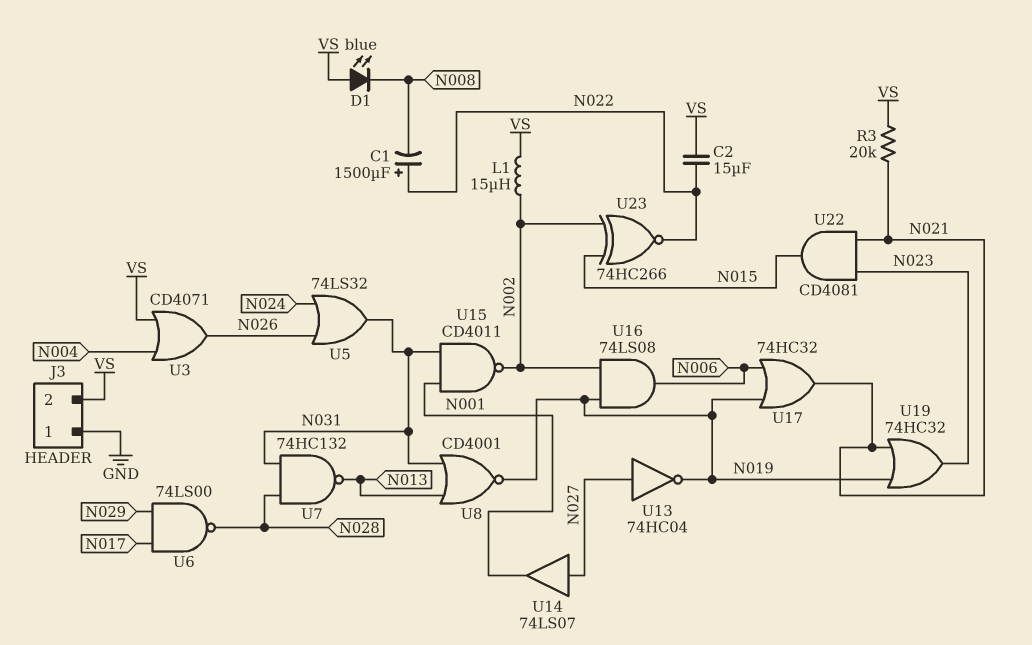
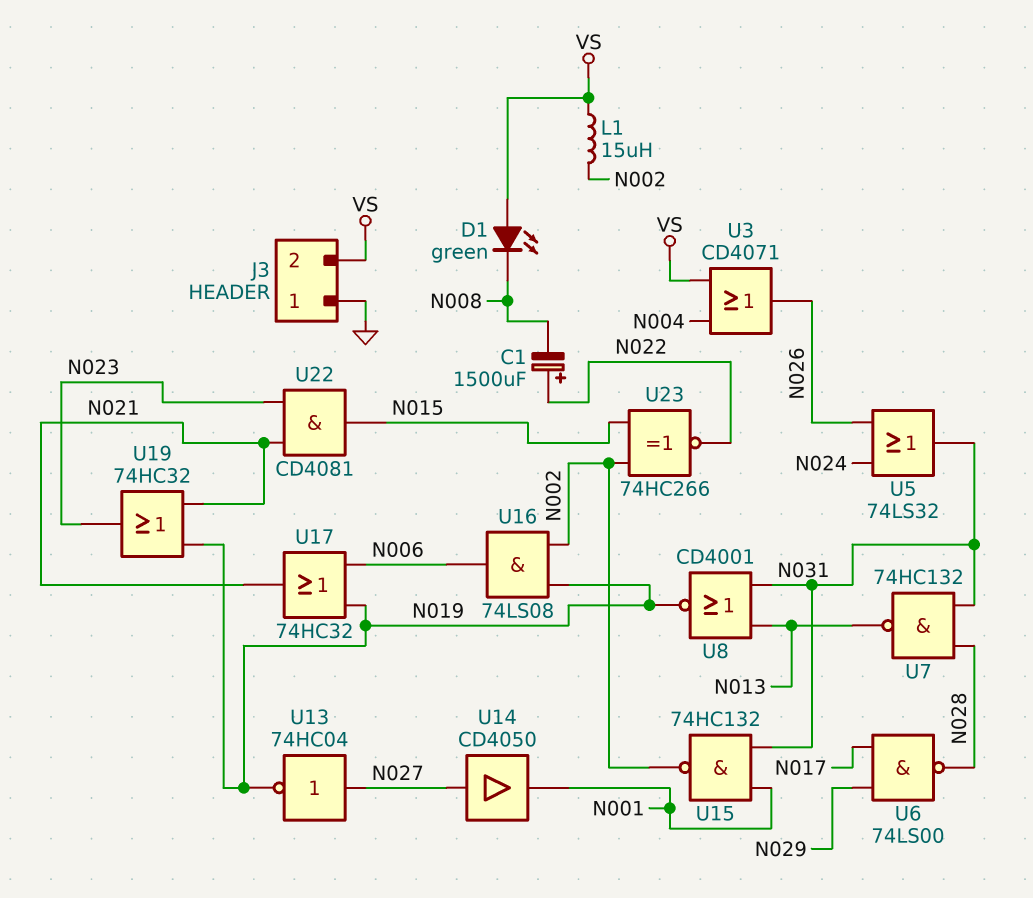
C2: 15uF (N022, VS) -> none
D1: LED blue (A VS, K N008) -> LED green (A VS, K N008)
R3: 20k (N021, VS) -> none
U14: buffer 74LS07 (in N027, out N001) -> buffer CD4050 (in N027, out N001)
U15: NAND CD4011 (in N001, in N031, out N002) -> NAND 74HC132 (in N001, in N031, out N002)

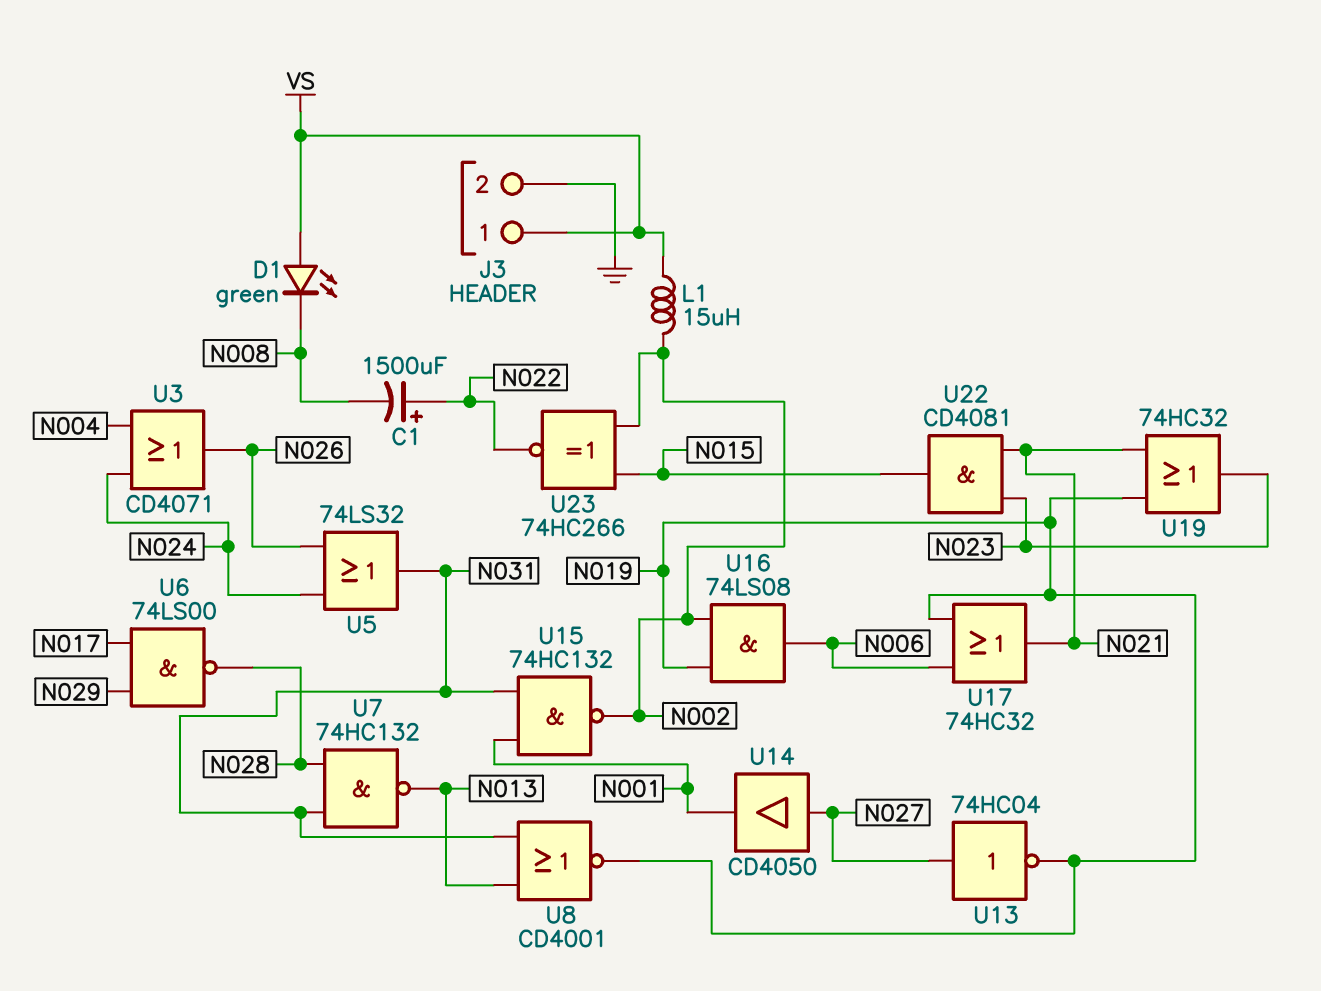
J3 pin 1: GND -> VS
J3 pin 2: VS -> GND
U3: OR CD4071 (in N004, in VS, out N026) -> OR CD4071 (in N004, in N024, out N026)

